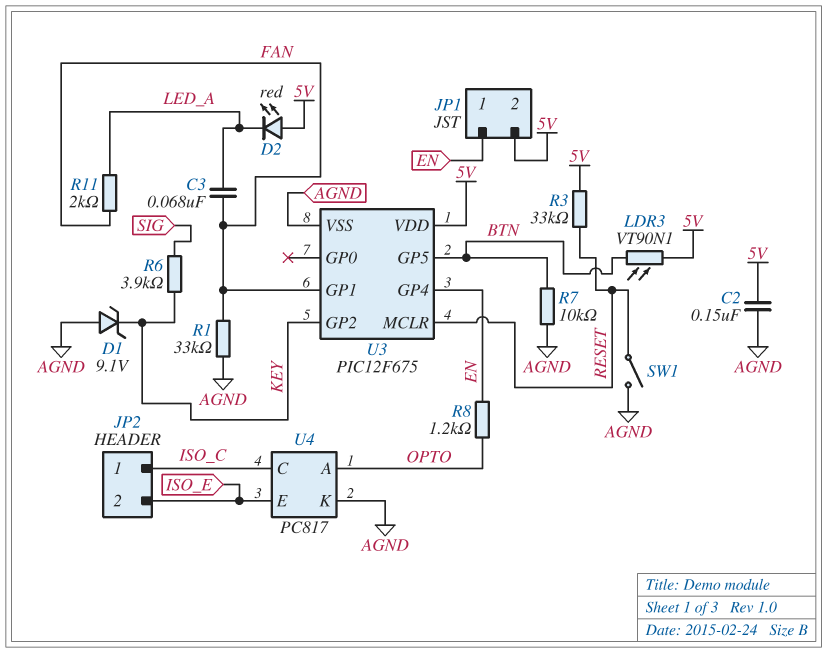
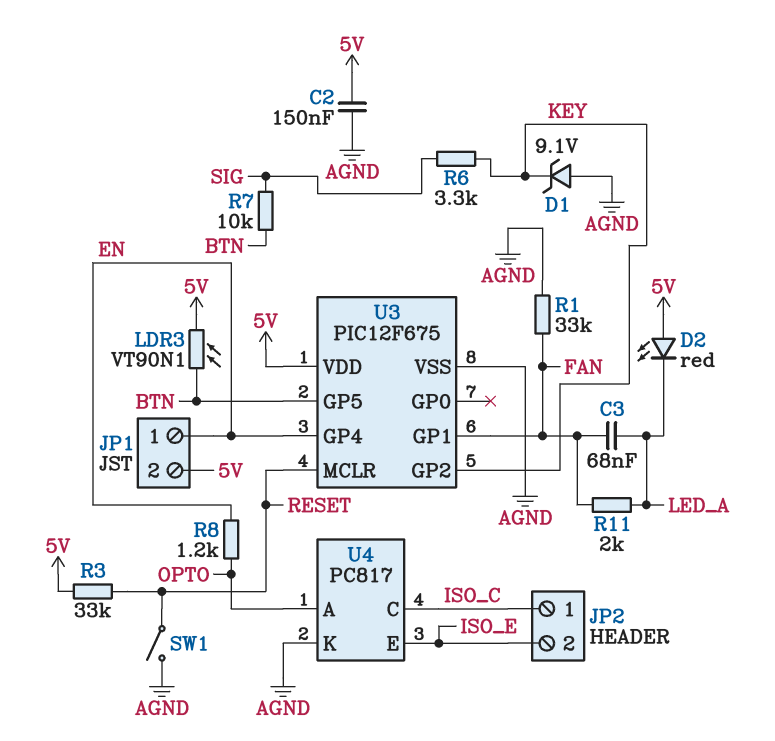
R6: 3.9k (KEY, SIG) -> 3.3k (KEY, SIG)
R7: 10k (AGND, BTN) -> 10k (BTN, SIG)

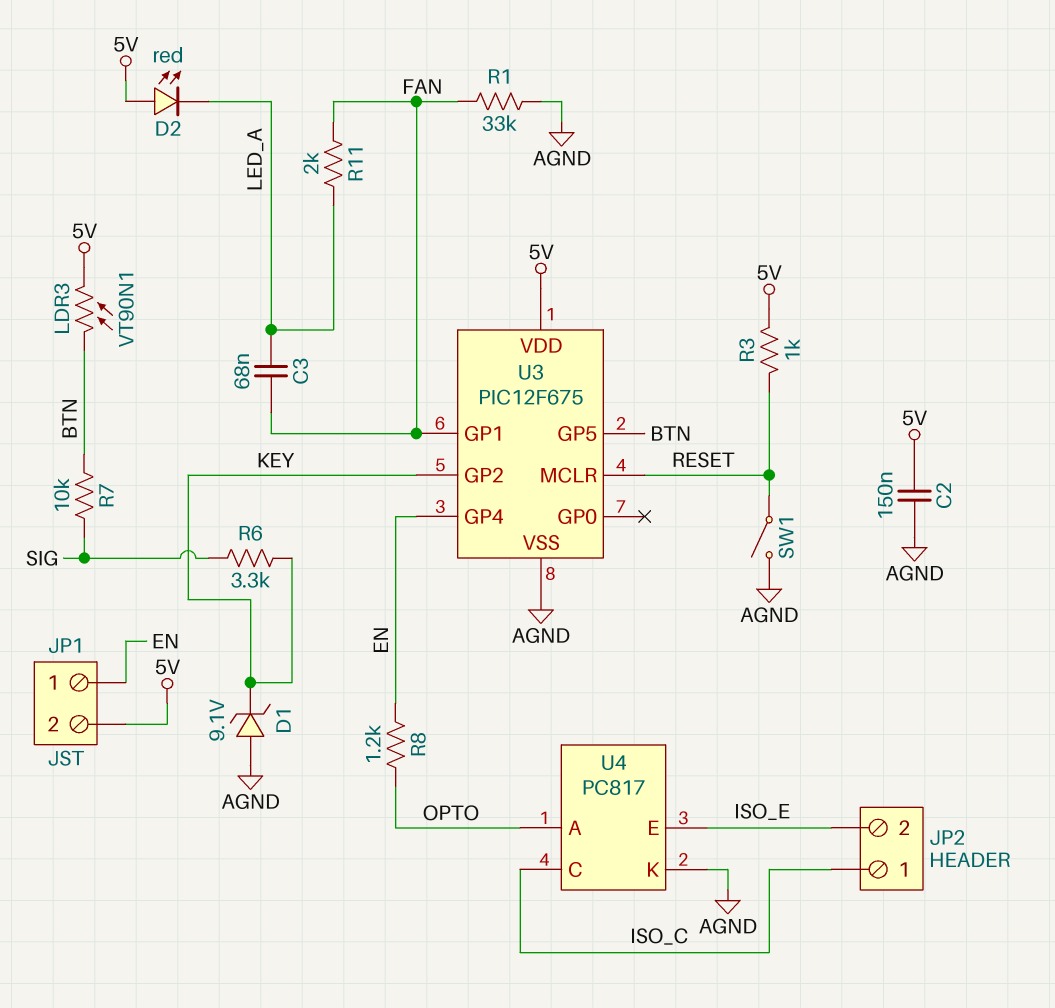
R3: 33k (5V, RESET) -> 1k (5V, RESET)

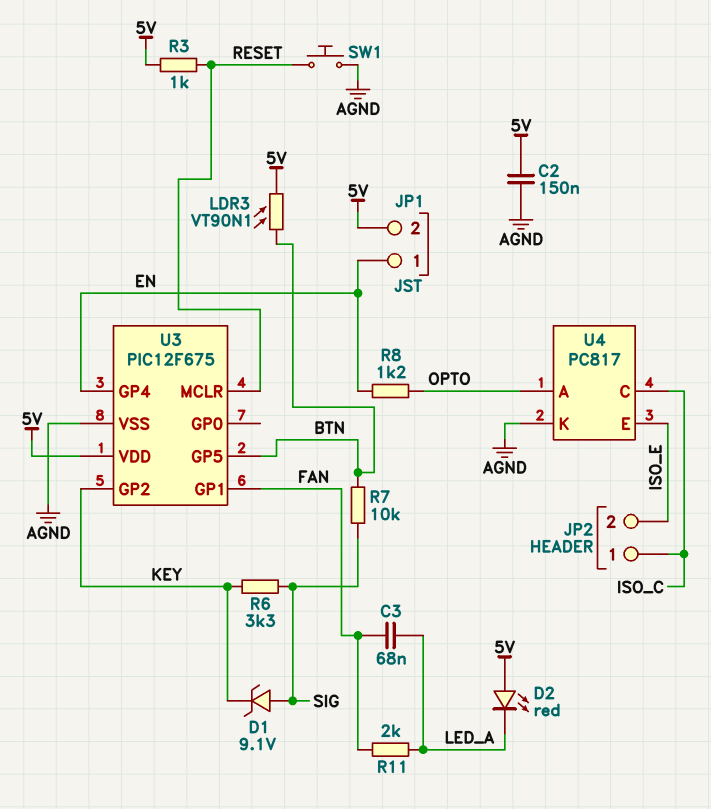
D1: zener 9.1V (A AGND, K KEY) -> zener 9.1V (A SIG, K KEY)
R1: 33k (AGND, FAN) -> none
SW1: switch (AGND, RESET) -> button (AGND, RESET)

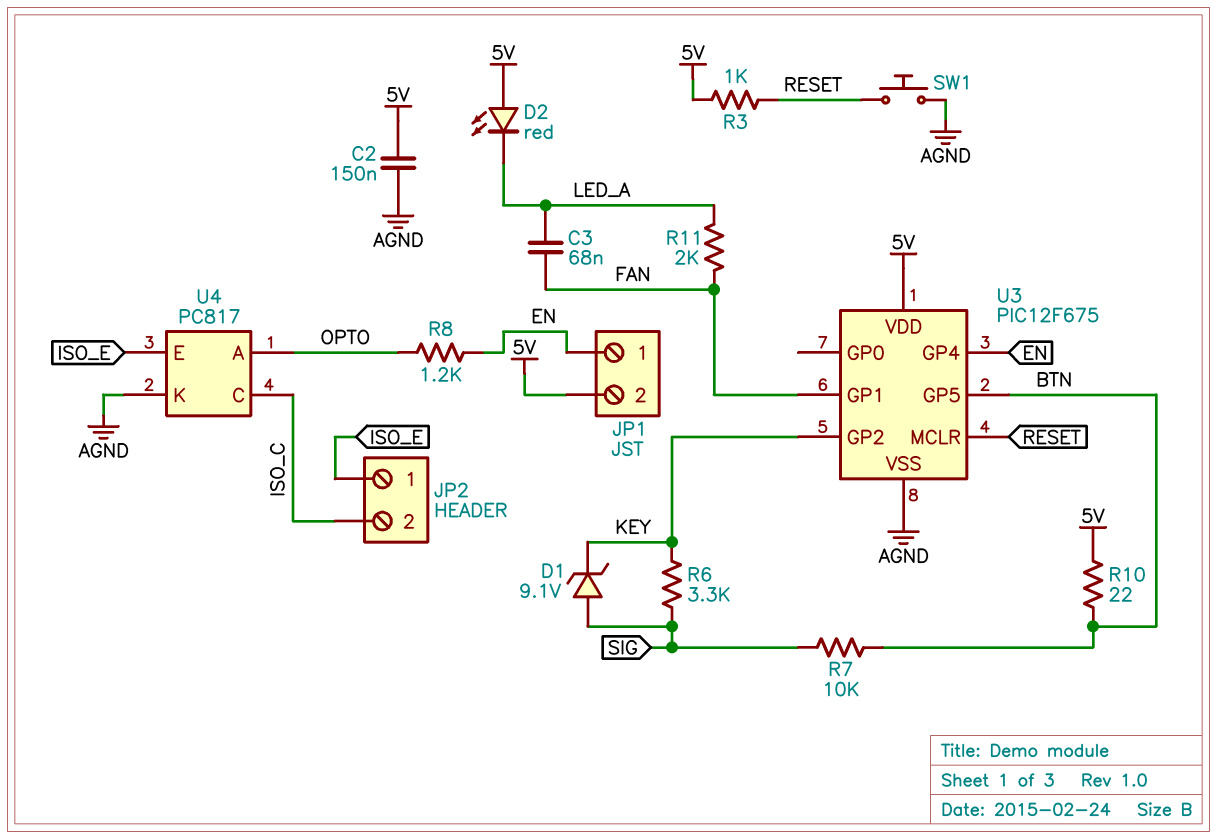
JP2 pin 1: ISO_C -> ISO_E
JP2 pin 2: ISO_E -> ISO_C
LDR3: VT90N1 (5V, BTN) -> none
R10: none -> 22 (5V, BTN)

